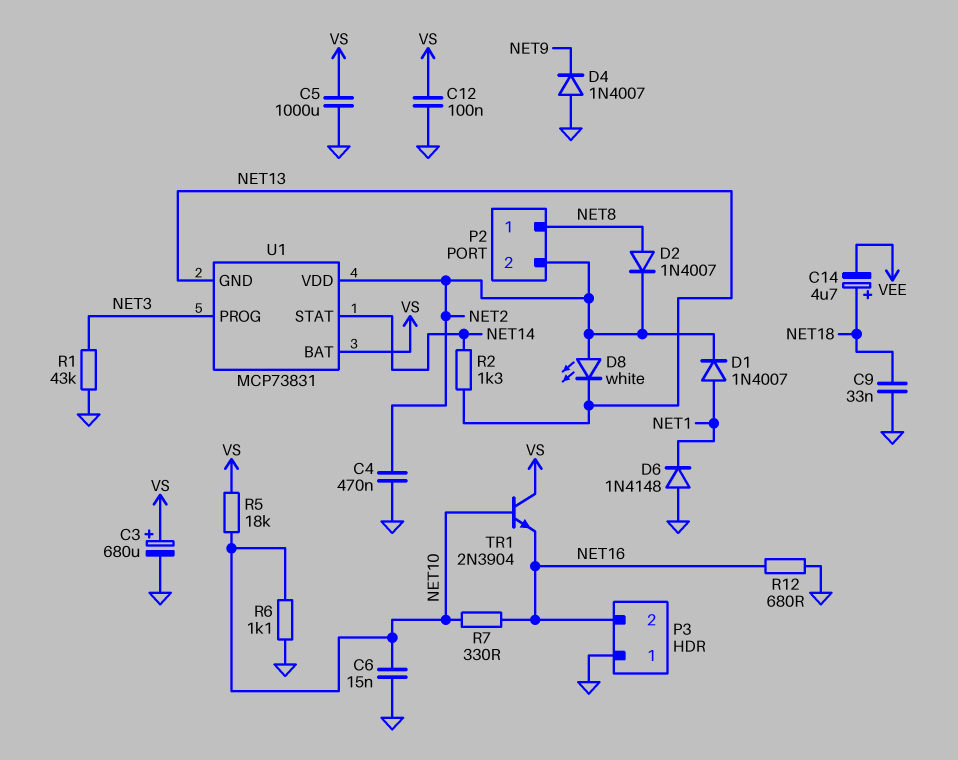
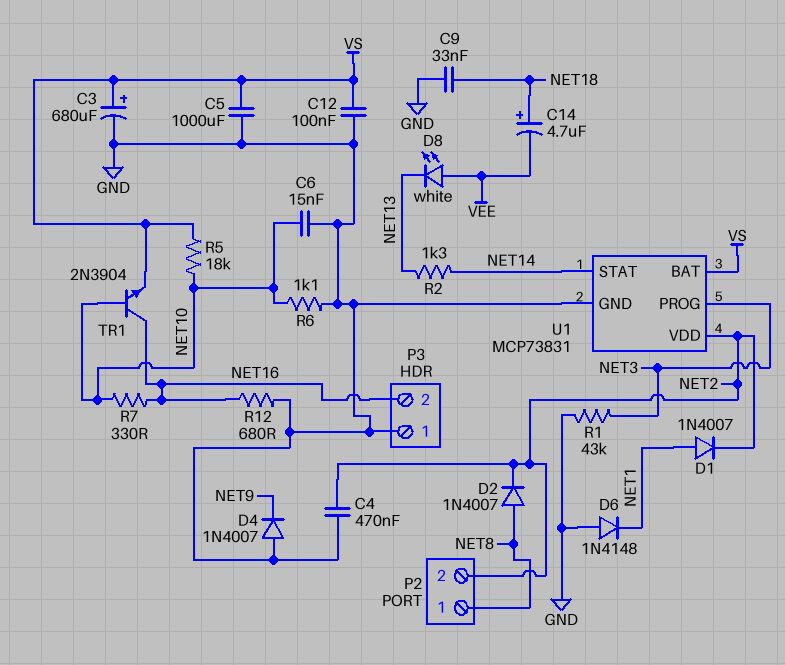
D8: LED white (A NET2, K NET13) -> LED white (A VEE, K NET13)
TR1: NPN 2N3904 (B NET10, C VS, E NET16) -> NPN 2N3904 (B NET10, C NET16, E VS)
U1 pin GND: NET13 -> GND

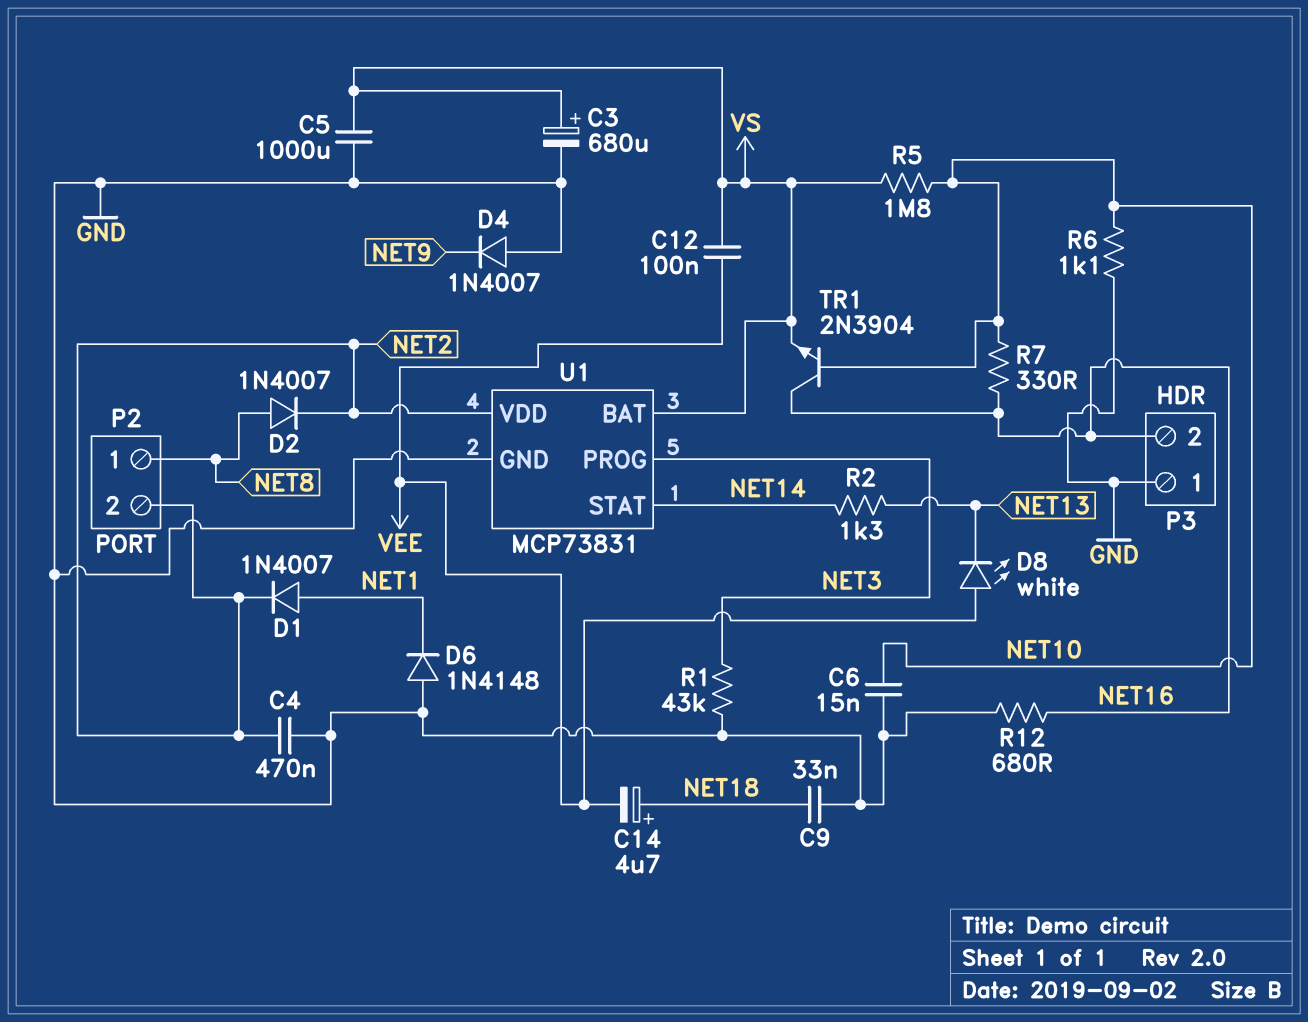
C12: 100nF (GND, VS) -> 100nF (VEE, VS)
R5: 18k (NET10, VS) -> 1.8M (NET10, VS)

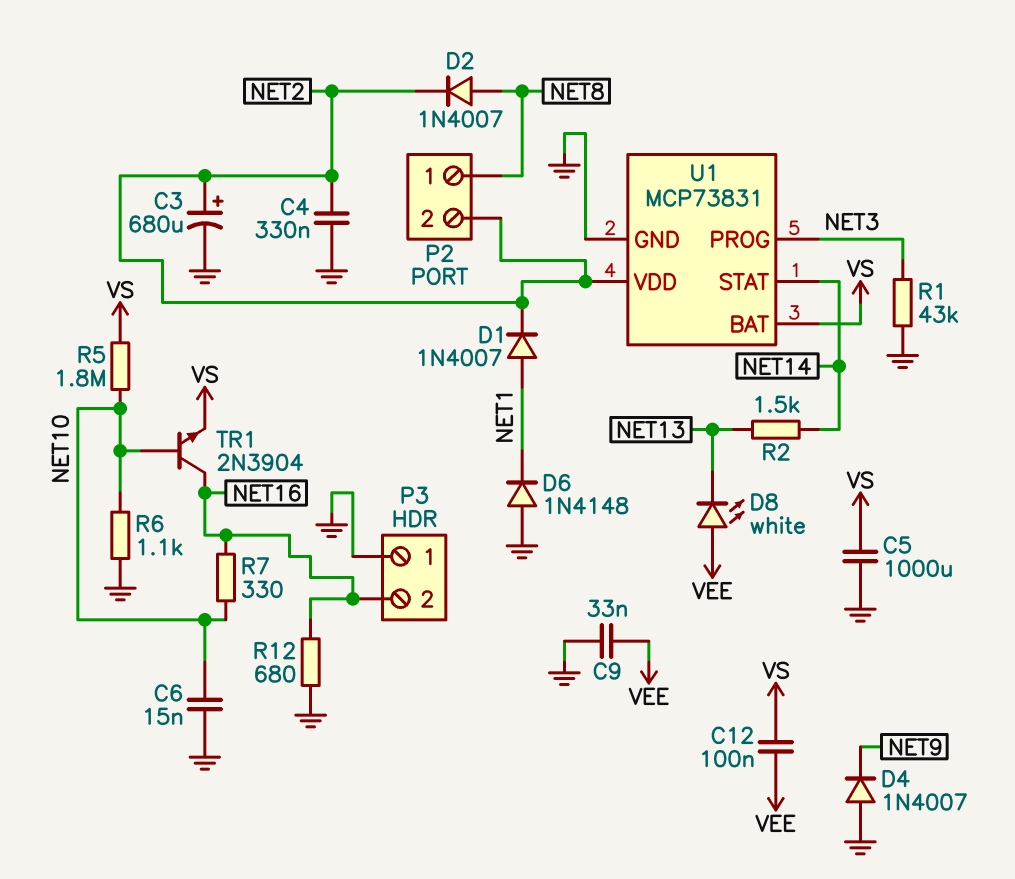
C3: 680uF (plus VS, minus GND) -> 680uF (plus NET2, minus GND)
C4: 470nF (GND, NET2) -> 330nF (GND, NET2)
C9: 33nF (GND, NET18) -> 33nF (GND, VEE)
C14: 4.7uF (plus NET18, minus VEE) -> none
R2: 1.3k (NET13, NET14) -> 1.5k (NET13, NET14)

